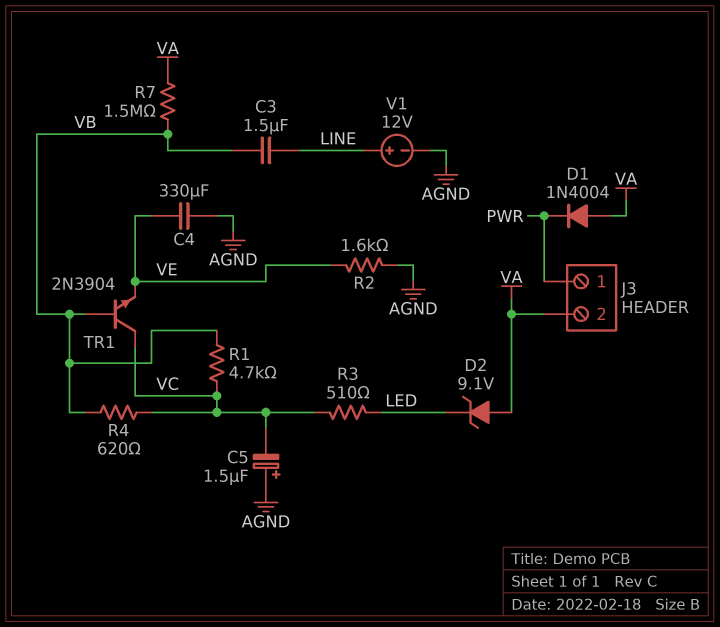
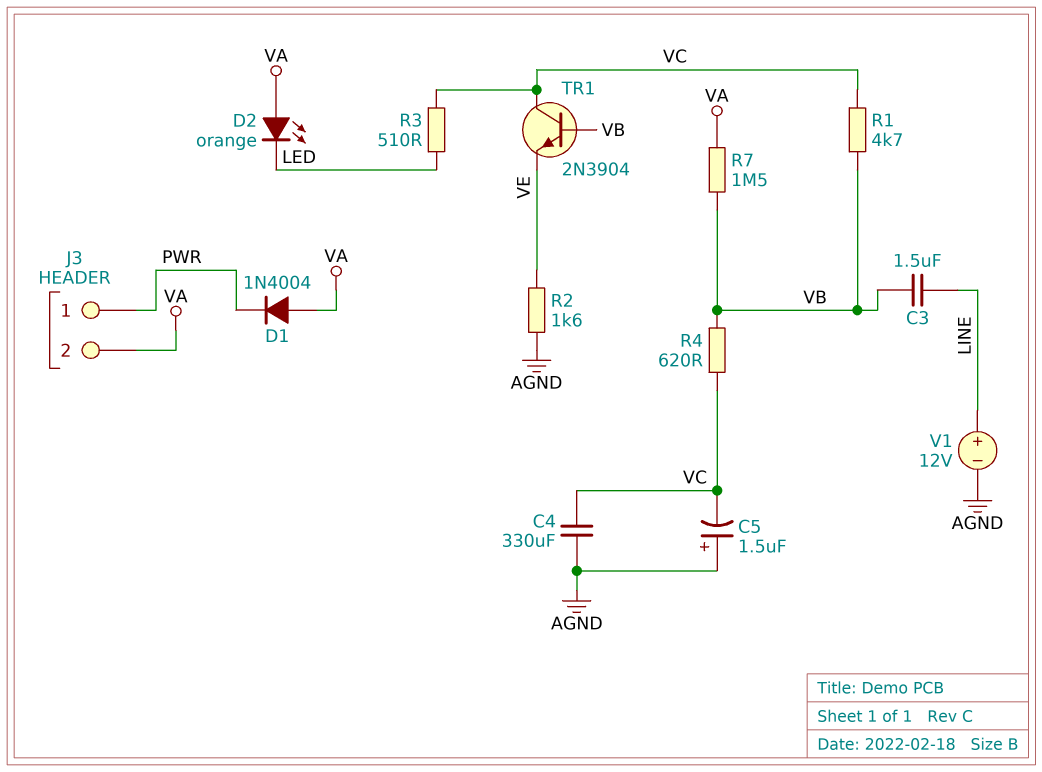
C4: 330uF (AGND, VE) -> 330uF (AGND, VC)
D2: zener 9.1V (A VA, K LED) -> LED orange (A VA, K LED)

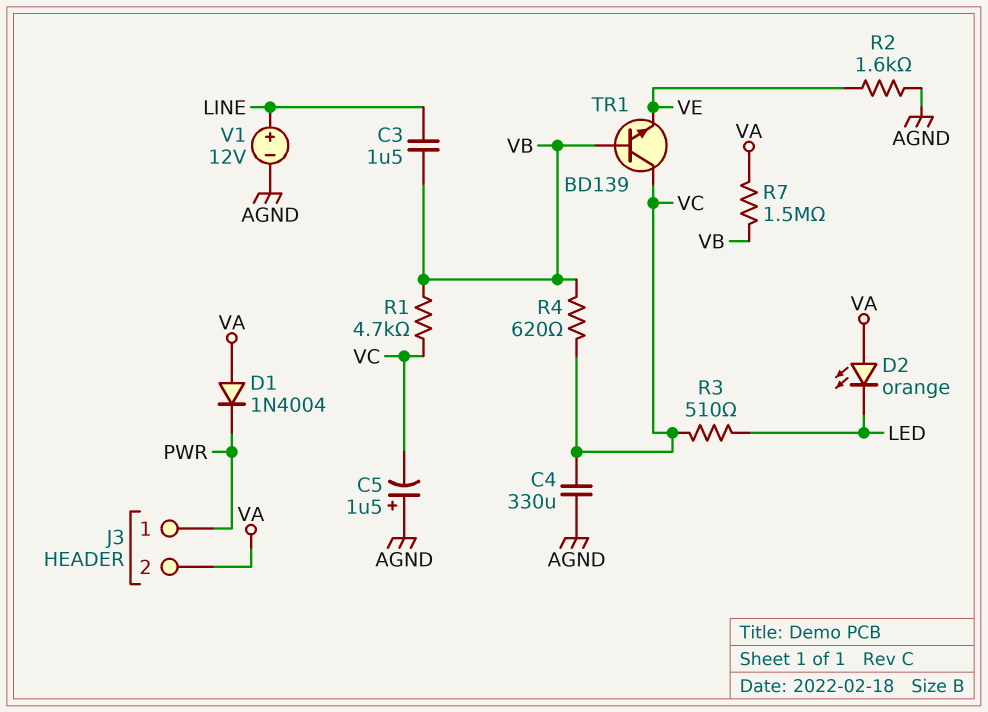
TR1: NPN 2N3904 (B VB, C VC, E VE) -> NPN BD139 (B VB, C VC, E VE)

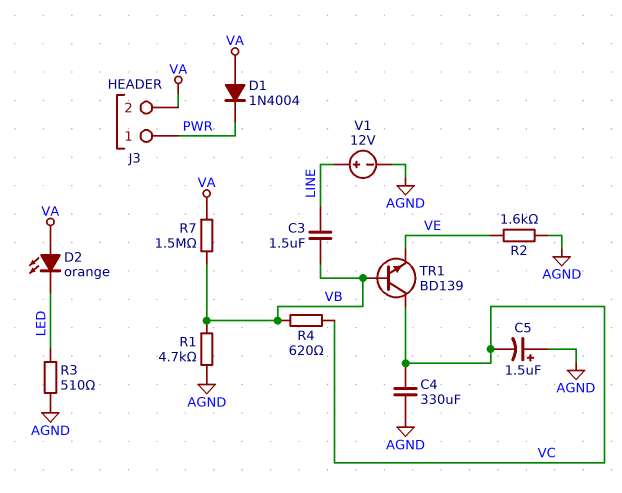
R1: 4.7k (VB, VC) -> 4.7k (AGND, VB)
R3: 510 (LED, VC) -> 510 (AGND, LED)

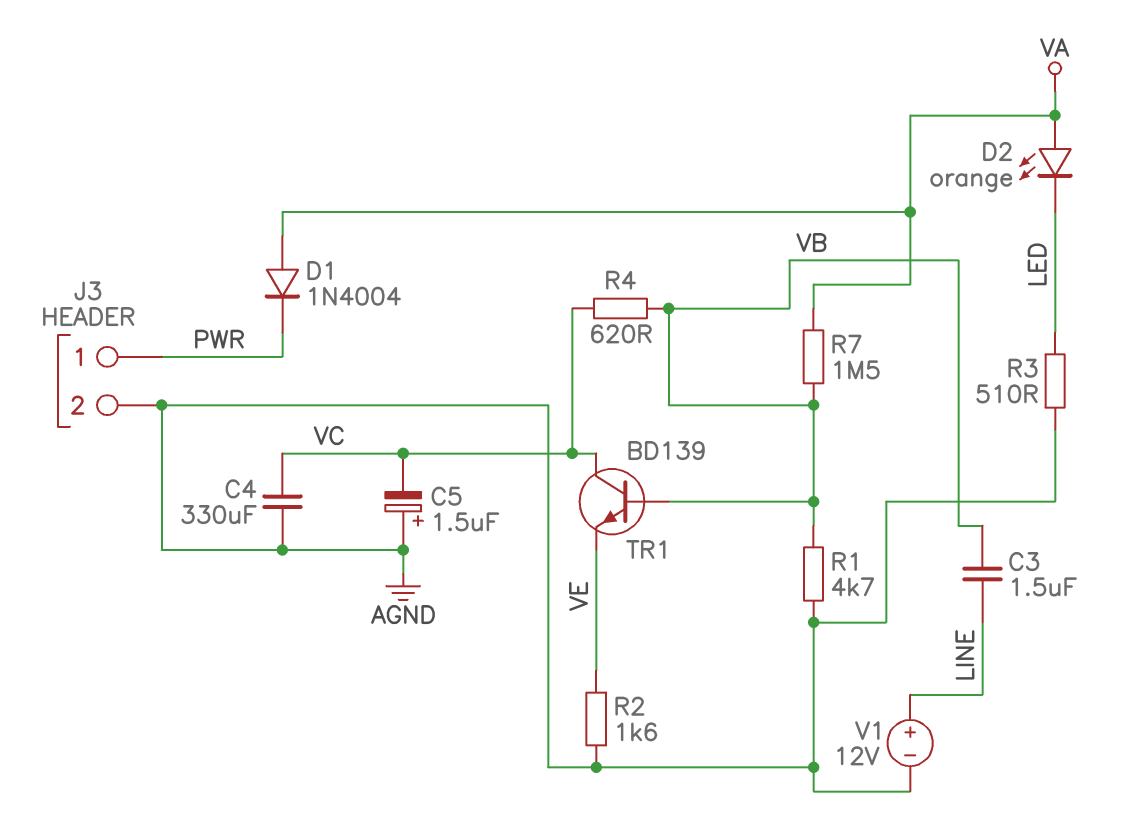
J3 pin 2: VA -> AGND

